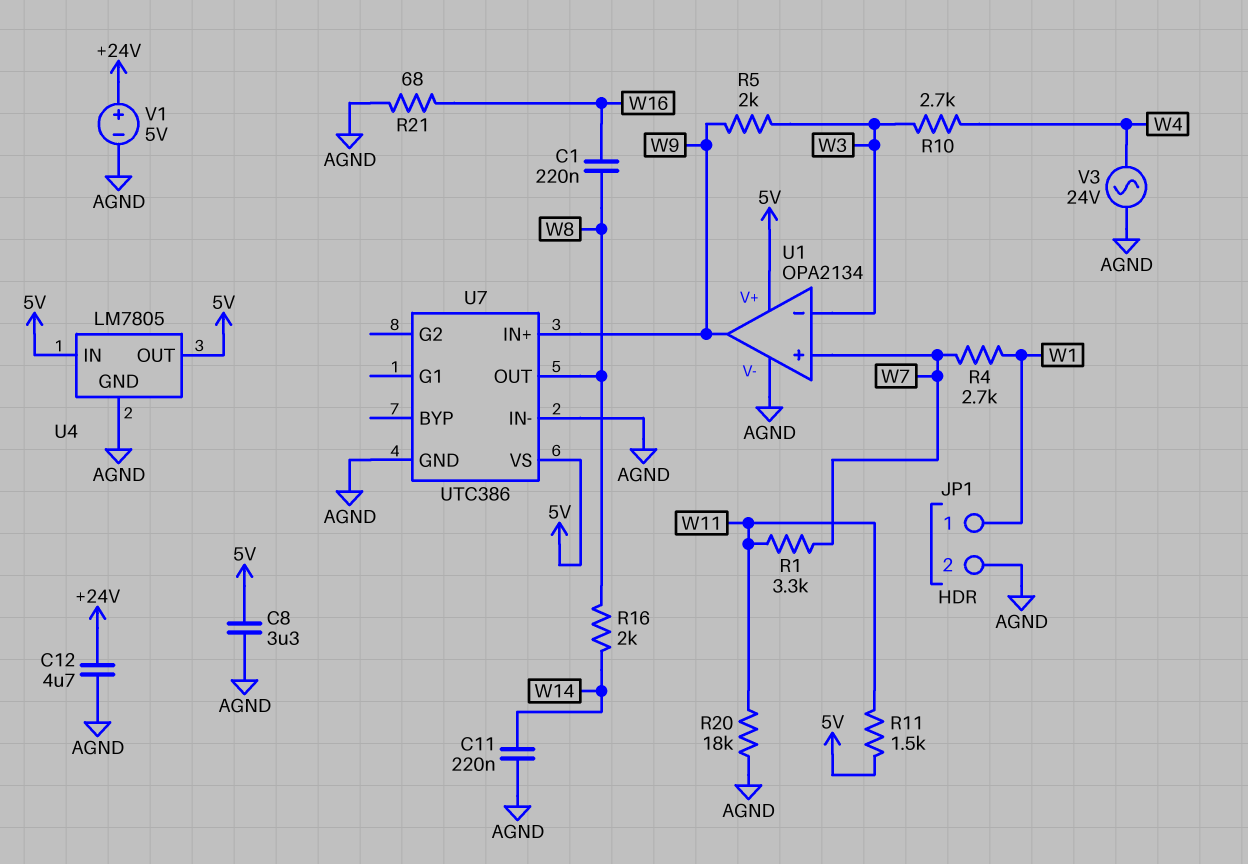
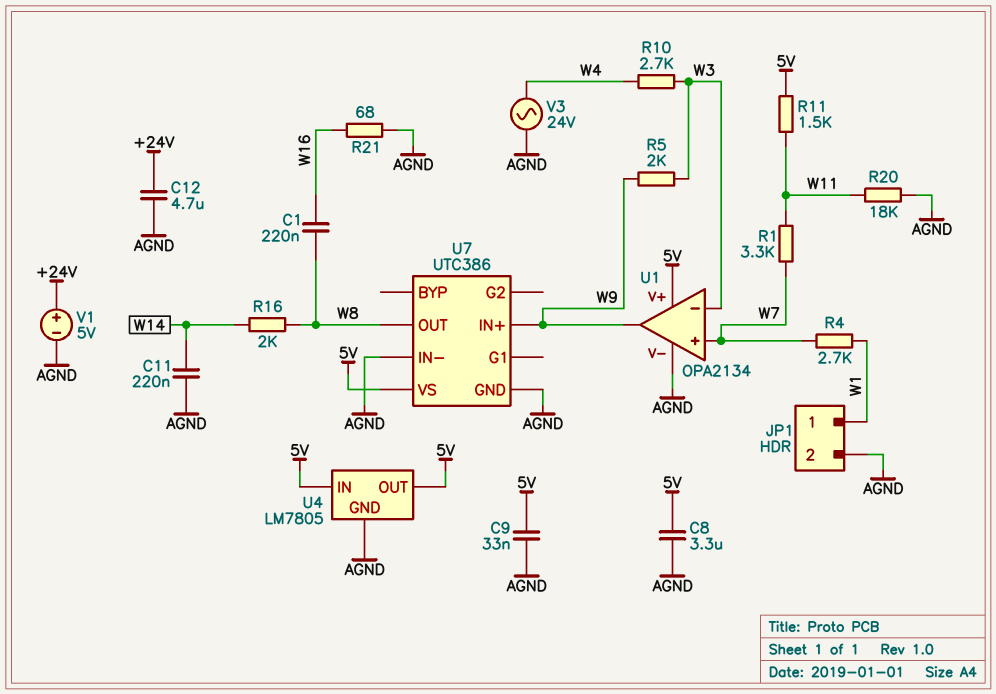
C9: none -> 33nF (5V, AGND)

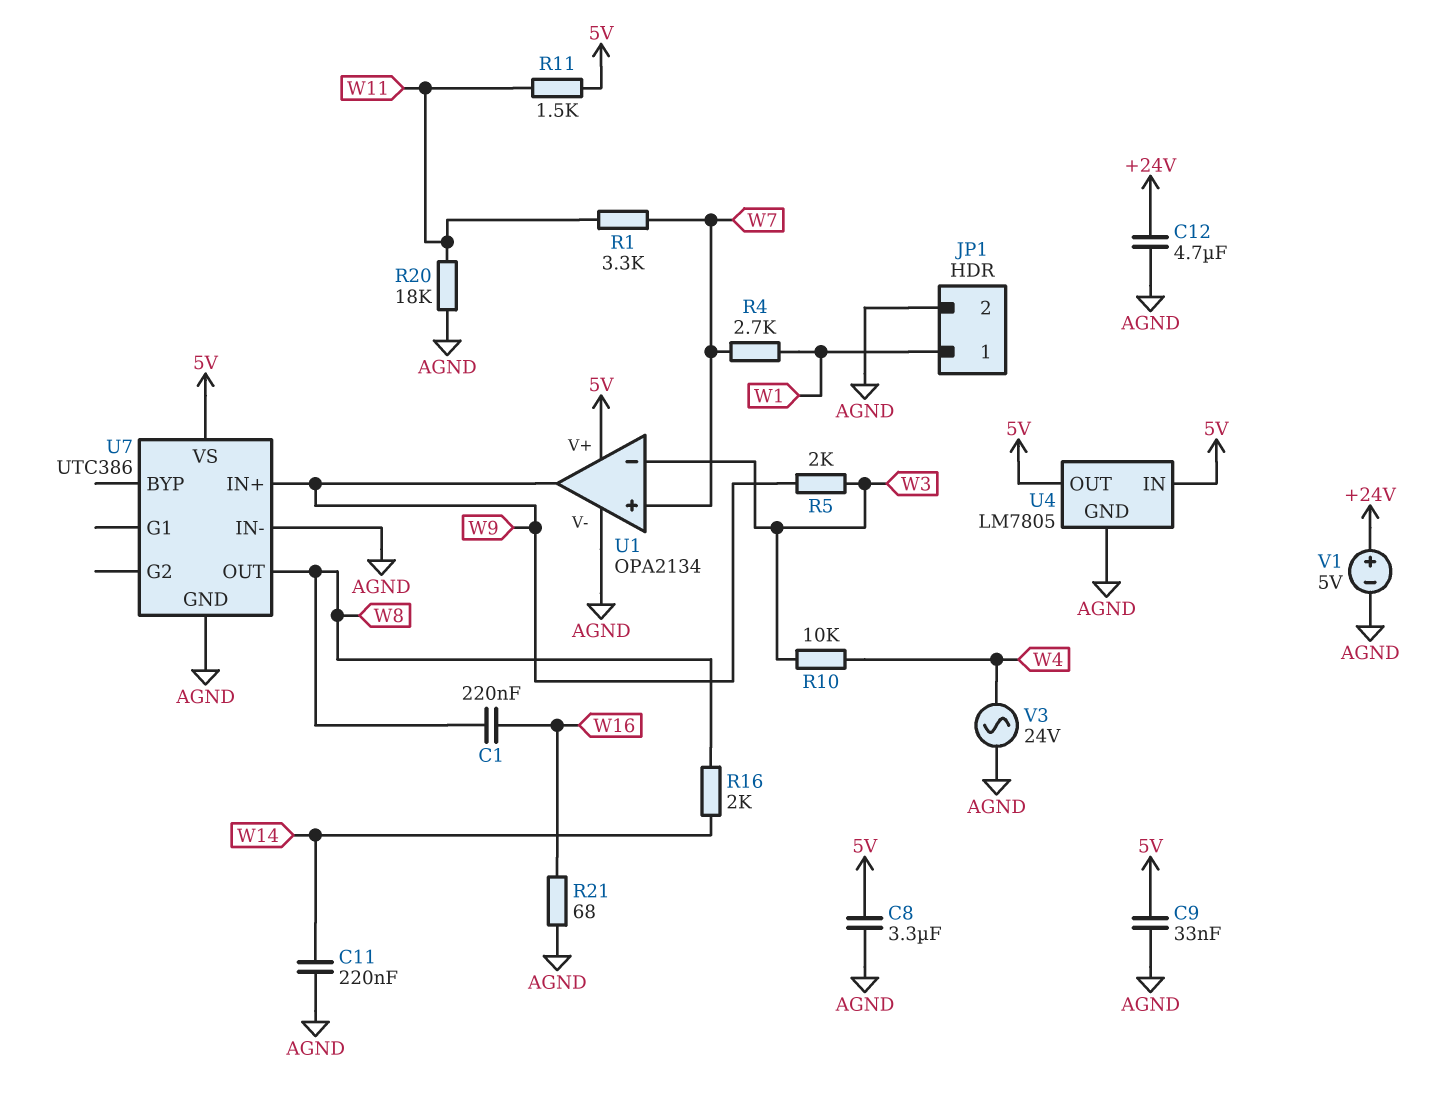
R10: 2.7k (W3, W4) -> 10k (W3, W4)

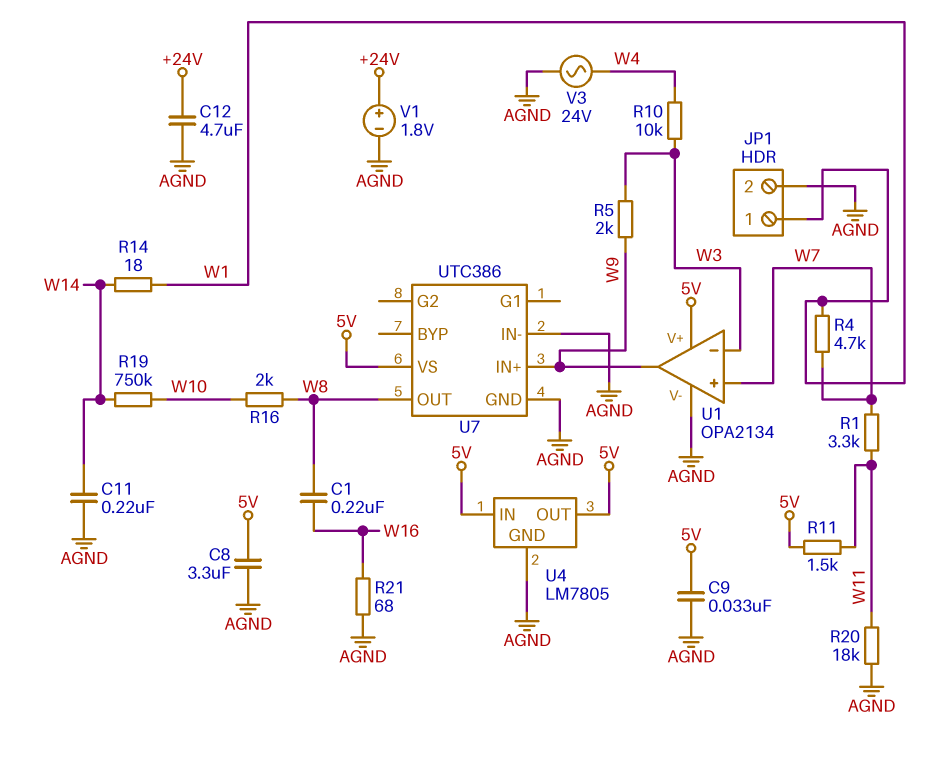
R4: 2.7k (W1, W7) -> 4.7k (W1, W7)
R14: none -> 18 (W1, W14)
R16: 2k (W8, W14) -> 2k (W8, W10)
R19: none -> 750k (W10, W14)
V1: 5V (plus +24V, minus AGND) -> 1.8V (plus +24V, minus AGND)

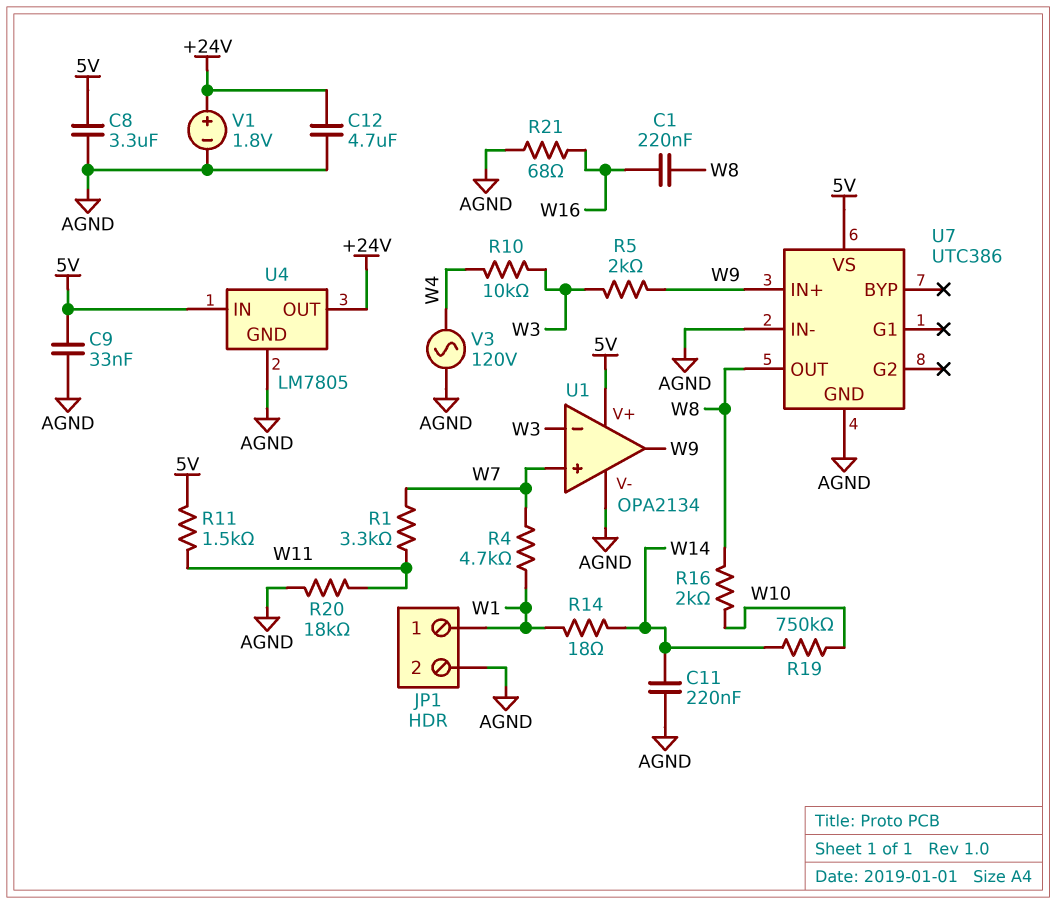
U4 pin OUT: 5V -> +24V
V3: AC 24V (AGND, W4) -> AC 120V (AGND, W4)

